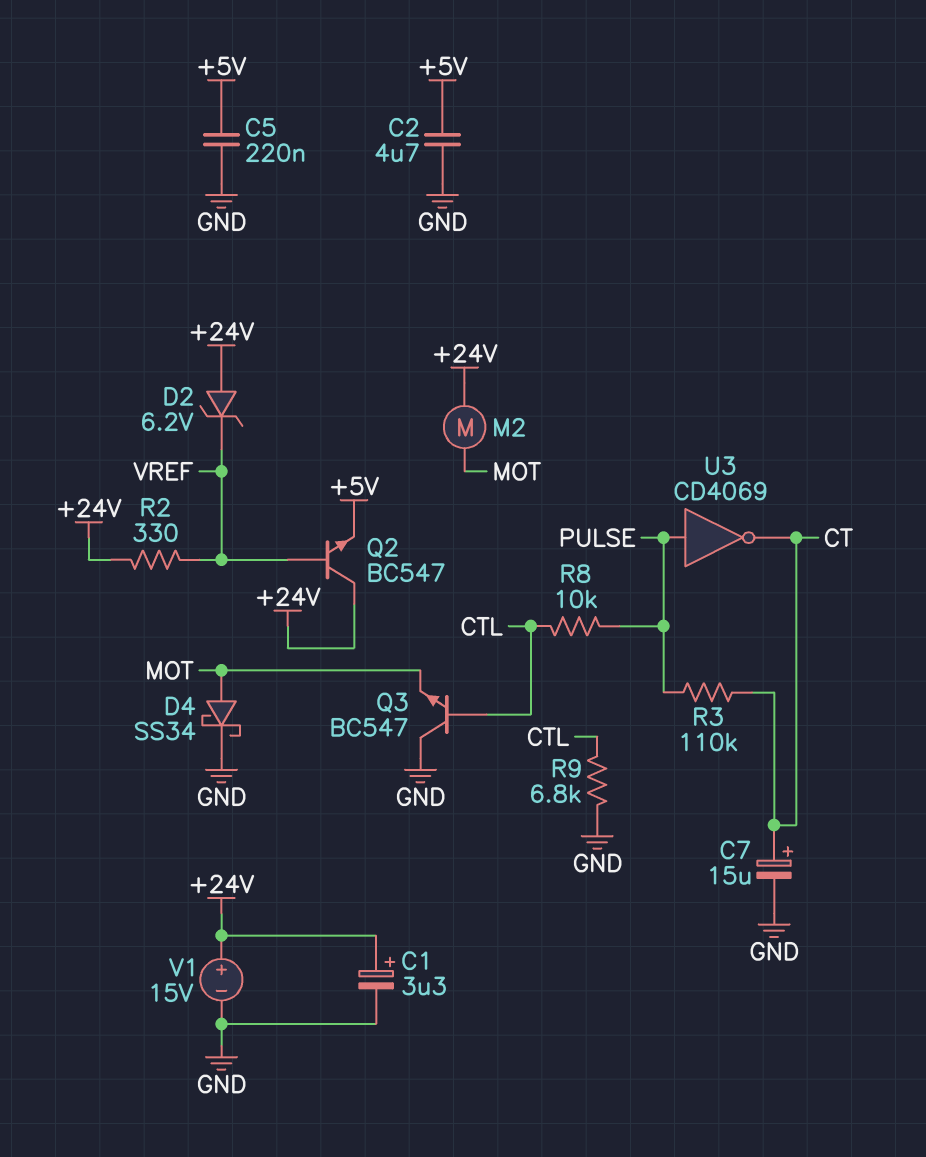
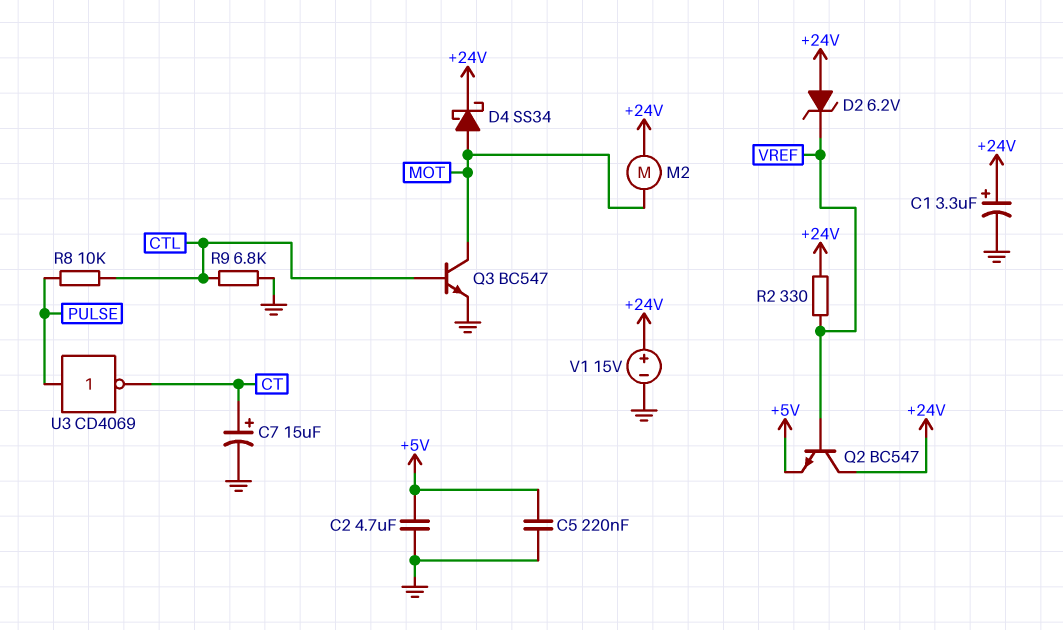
D4: schottky SS34 (A MOT, K GND) -> schottky SS34 (A MOT, K +24V)
Q3: NPN BC547 (B CTL, C GND, E MOT) -> NPN BC547 (B CTL, C MOT, E GND)
R3: 110k (CT, PULSE) -> none

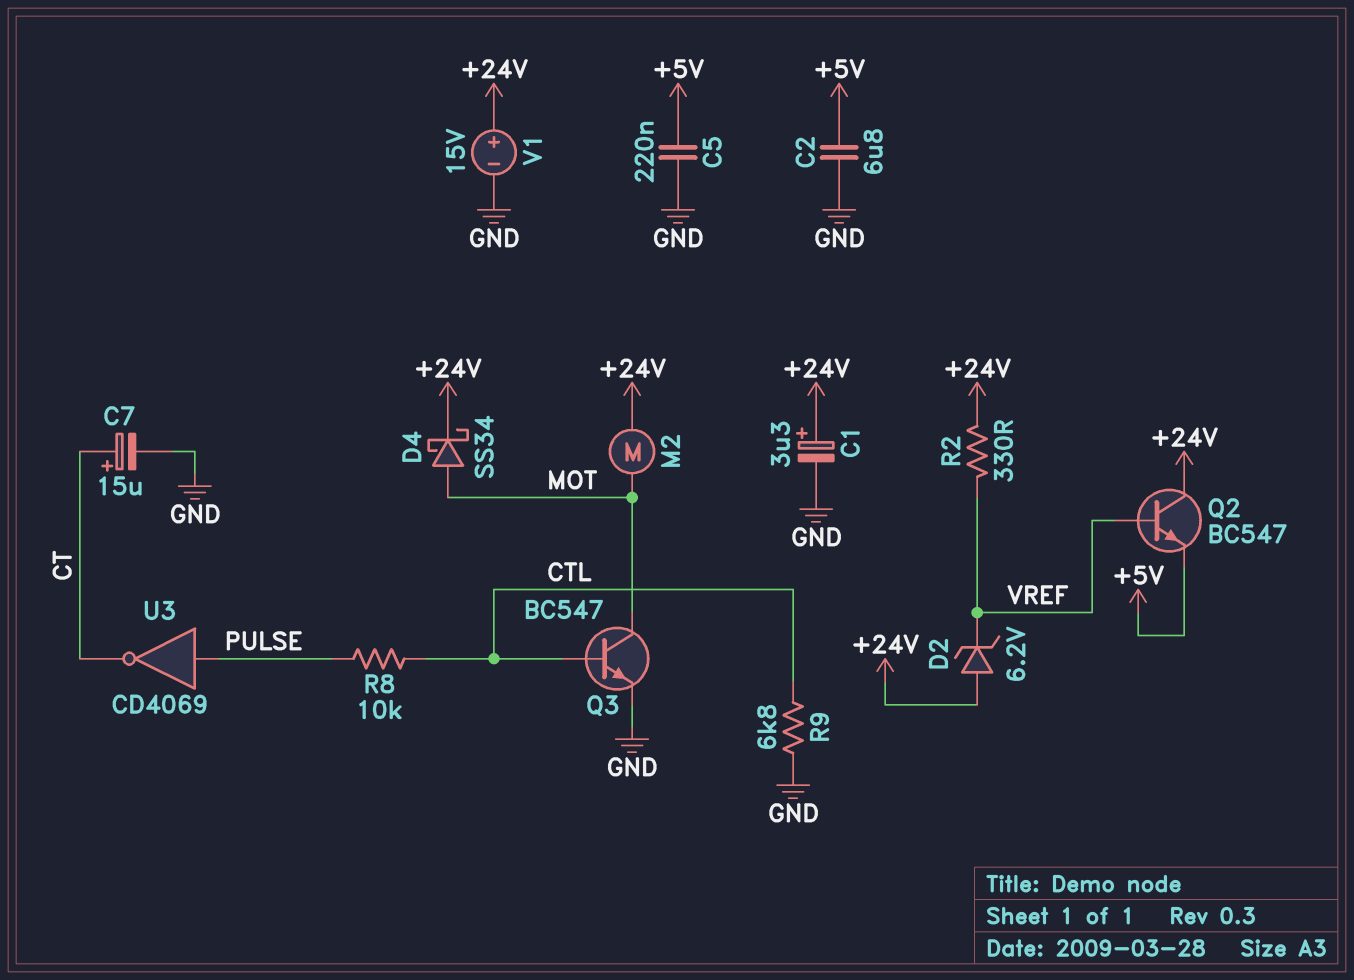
C2: 4.7uF (+5V, GND) -> 6.8uF (+5V, GND)

